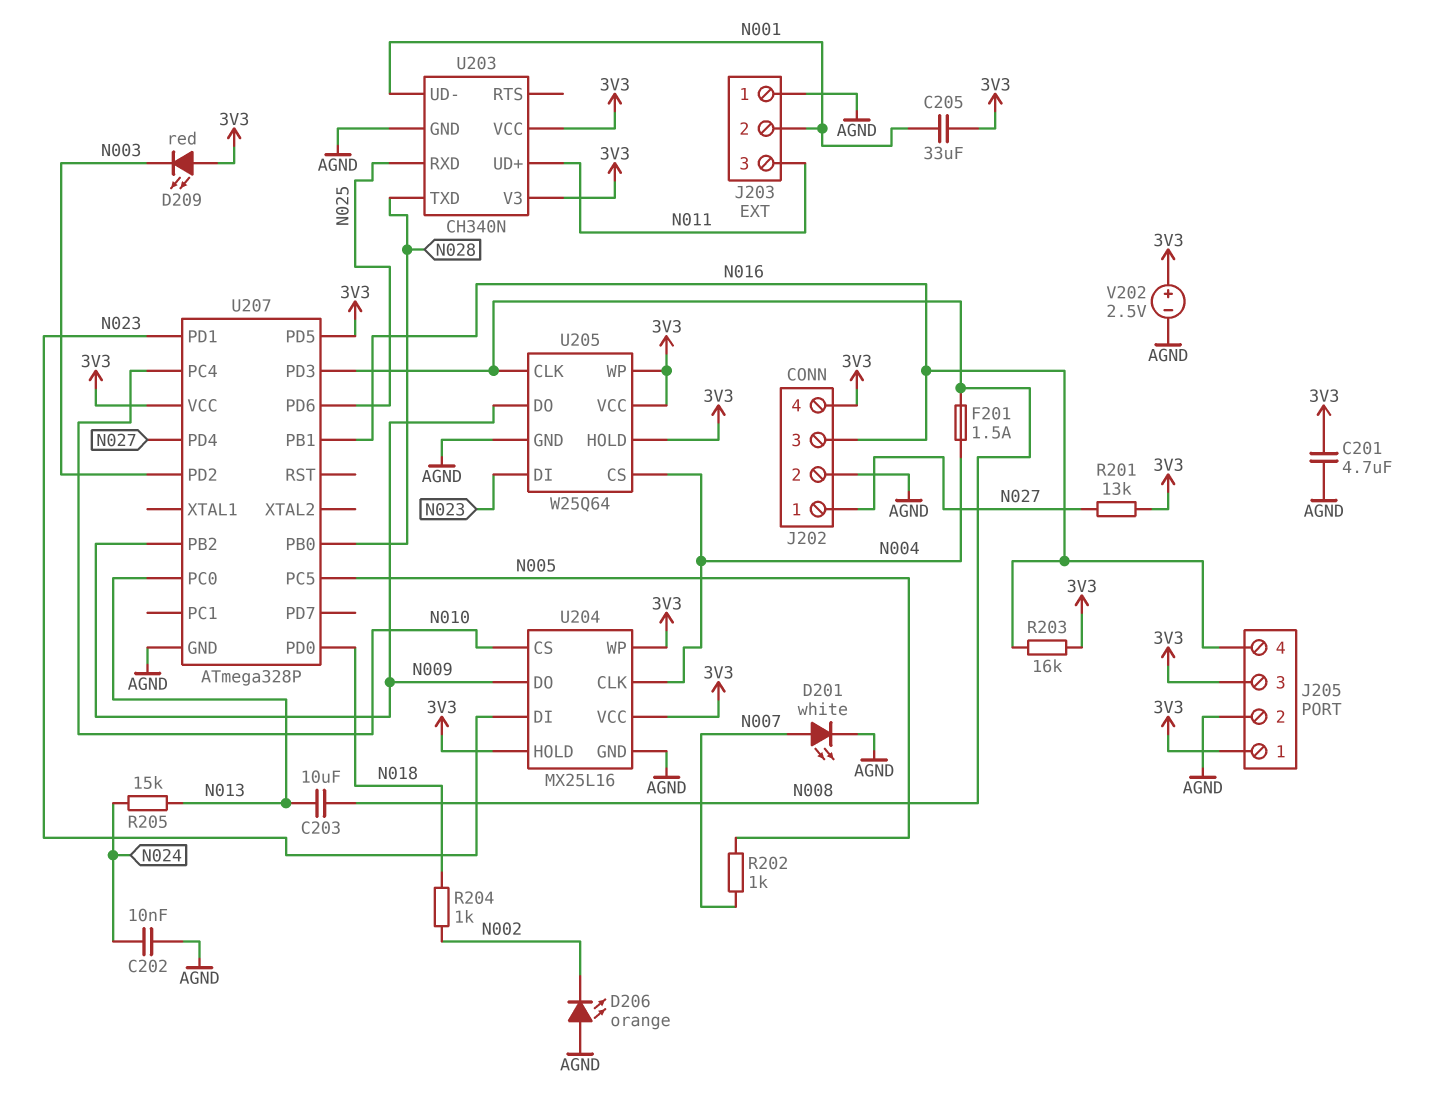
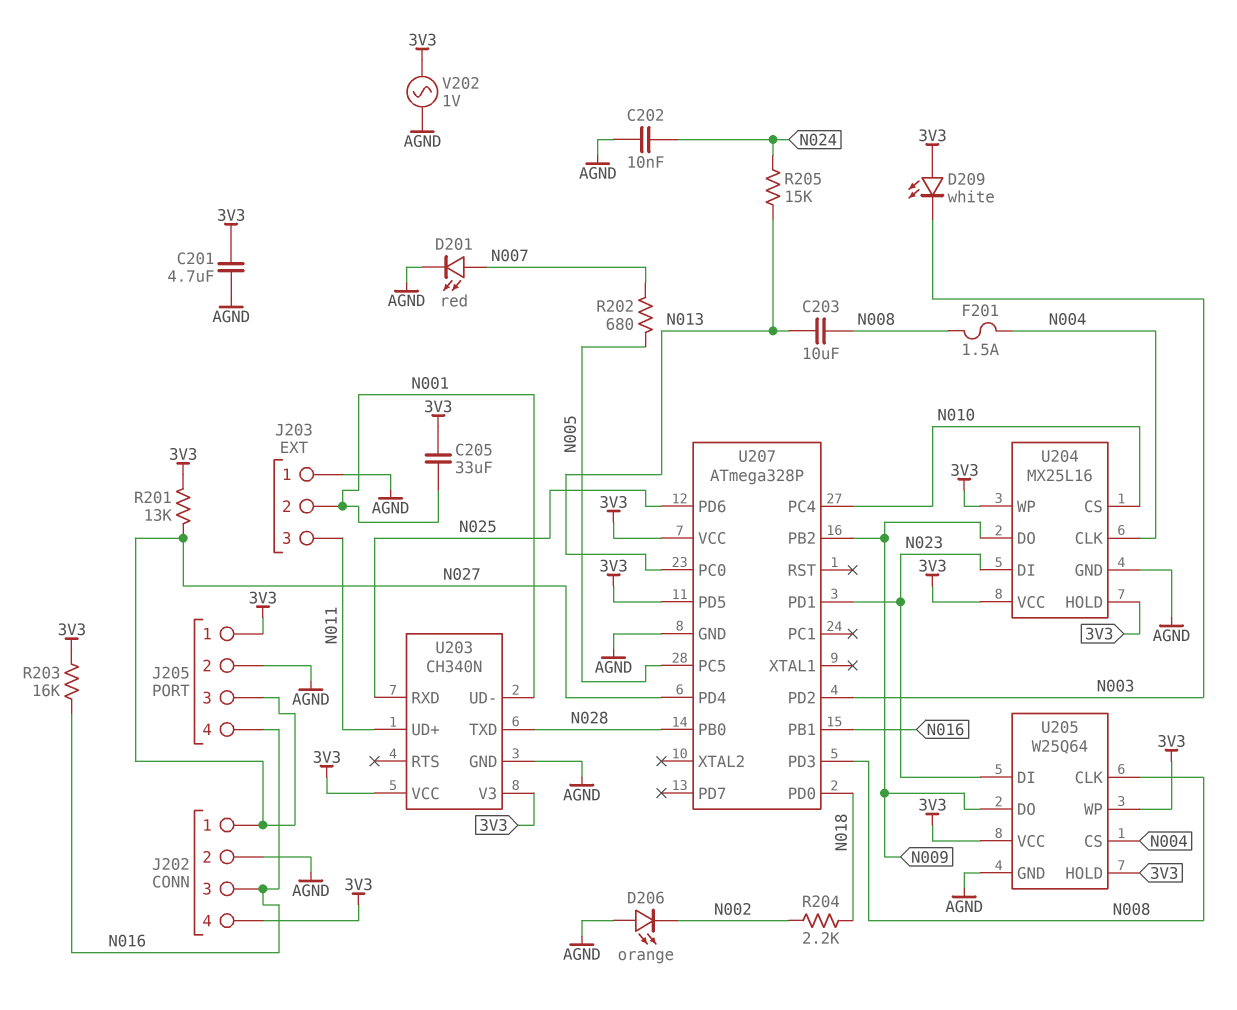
D201: LED white (A N007, K AGND) -> LED red (A N007, K AGND)
D209: LED red (A 3V3, K N003) -> LED white (A 3V3, K N003)
J205 pin 3: 3V3 -> N027
R202: 1k (N005, N007) -> 680 (N005, N007)
R204: 1k (N002, N018) -> 2.2k (N002, N018)
V202: 2.5V (plus 3V3, minus AGND) -> AC 1V (3V3, AGND)

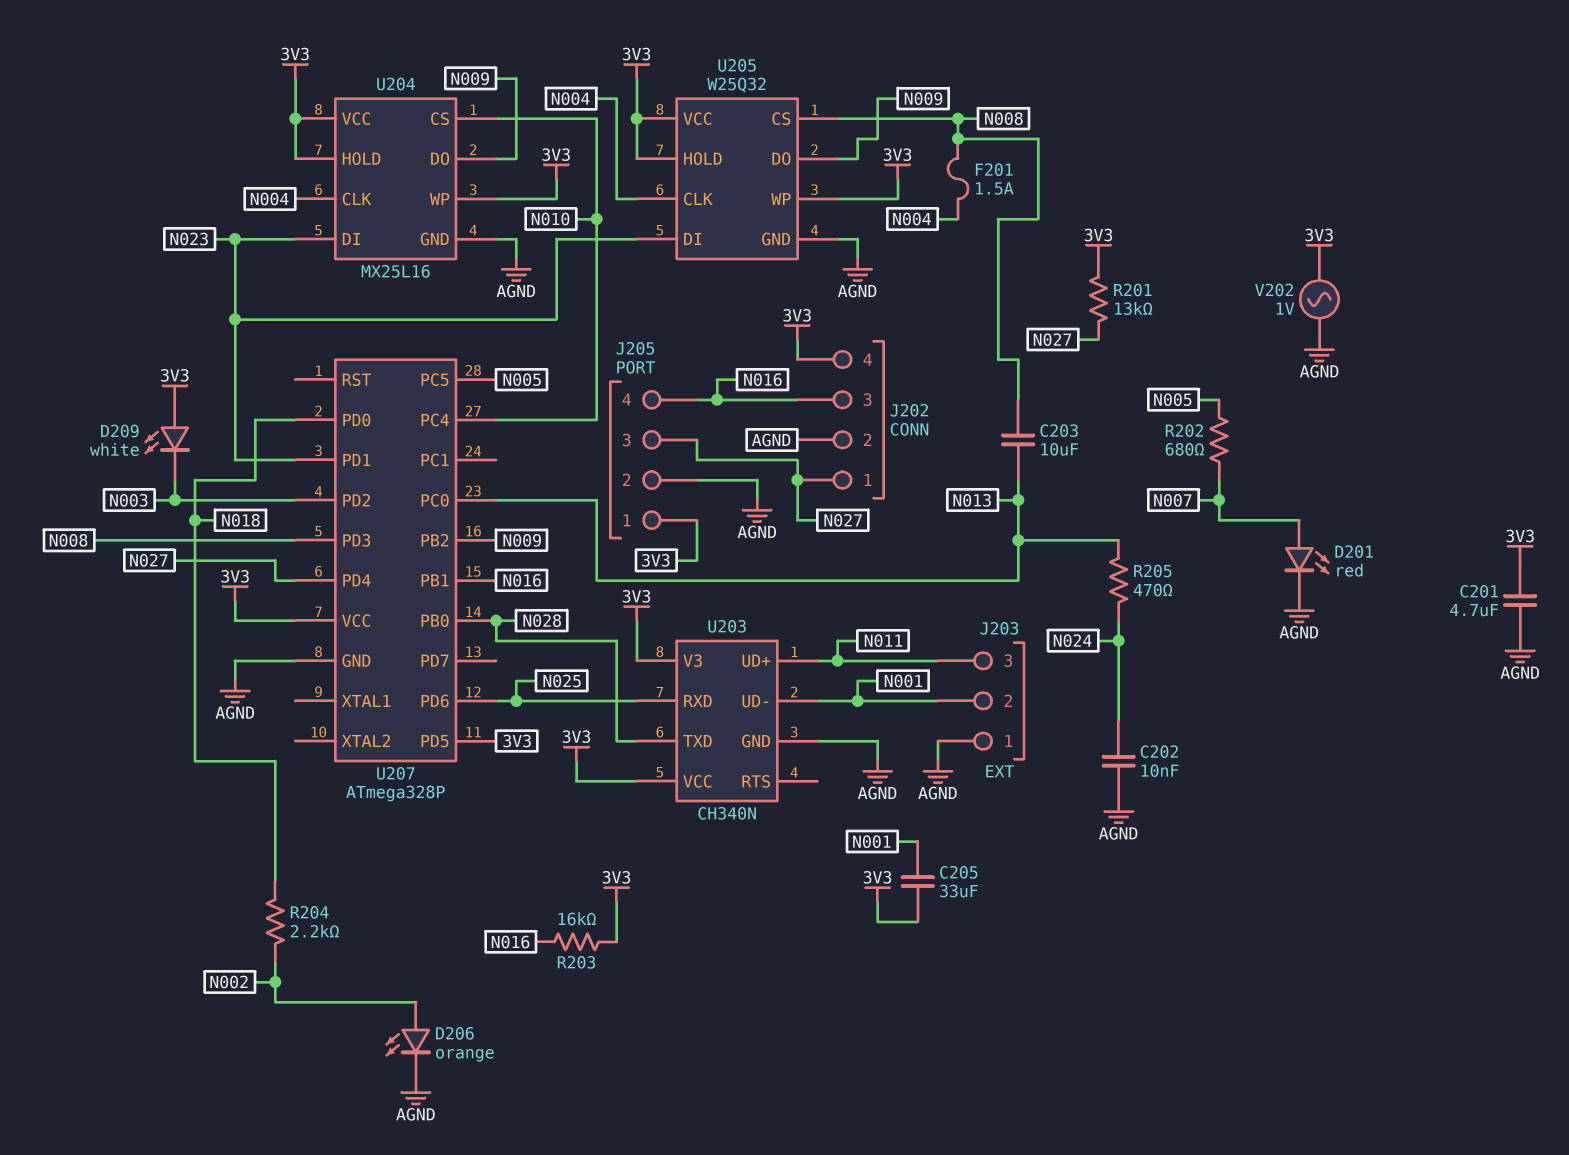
D206: LED orange (A AGND, K N002) -> LED orange (A N002, K AGND)
R205: 15k (N013, N024) -> 470 (N013, N024)
U205: W25Q64 -> W25Q32
U205 pin CLK: N008 -> N004
U205 pin CS: N004 -> N008

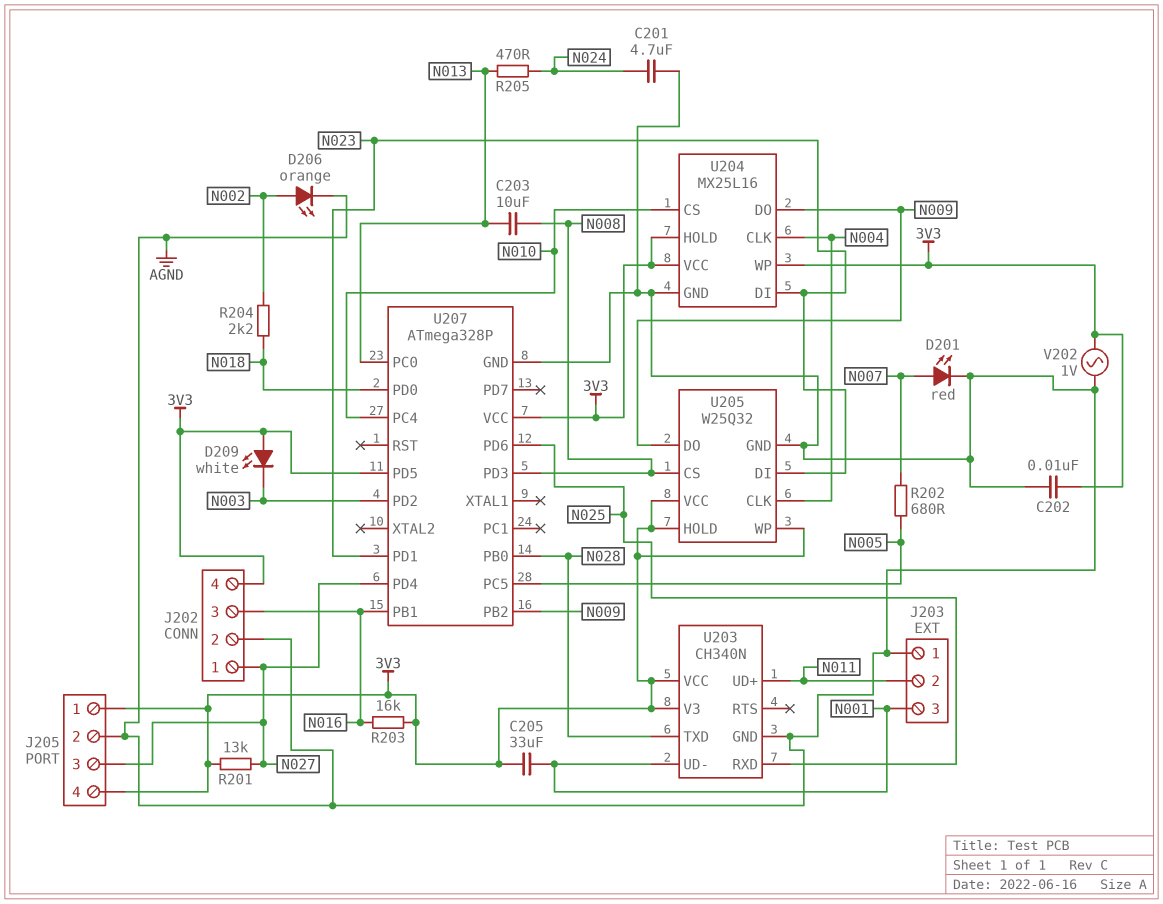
C201: 4.7uF (3V3, AGND) -> 4.7uF (AGND, N024)
C202: 10nF (AGND, N024) -> 10nF (3V3, AGND)
F201: 1.5A (N004, N008) -> none
J203 pin 2: N001 -> N011
J203 pin 3: N011 -> N001
J205 pin 4: N016 -> 3V3

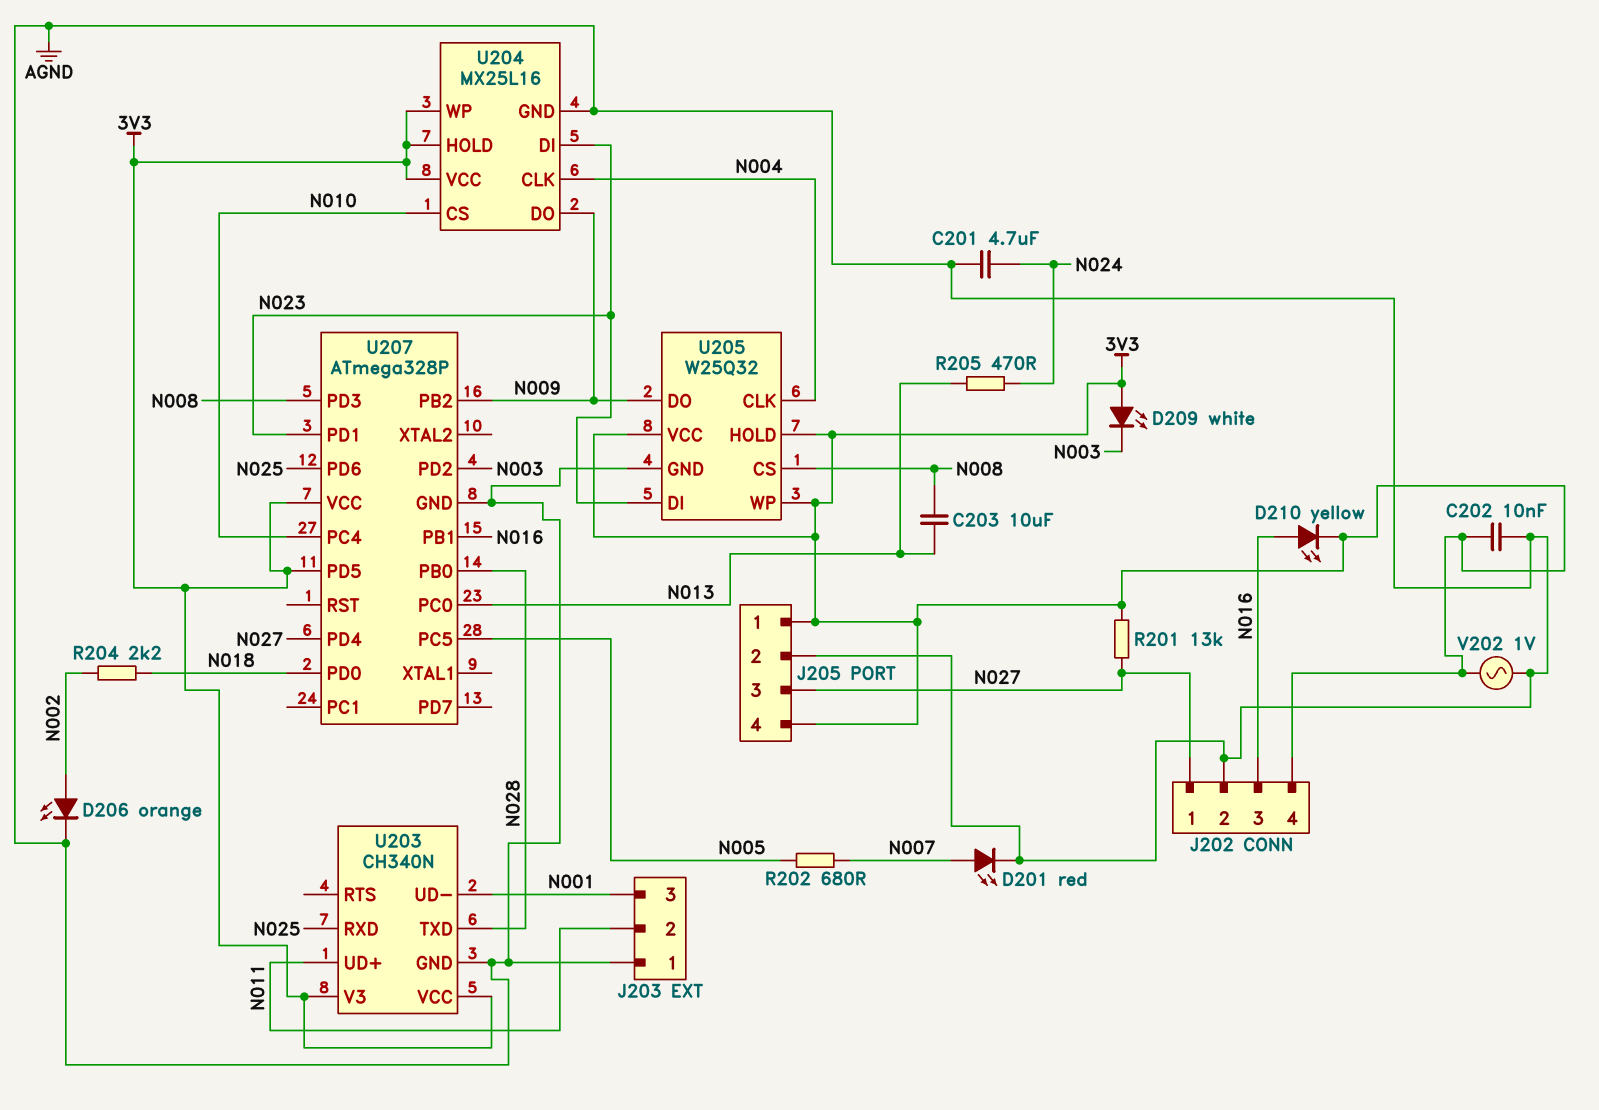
C205: 33uF (3V3, N001) -> none
D210: none -> LED yellow (A N016, K 3V3)
R203: 16k (3V3, N016) -> none

